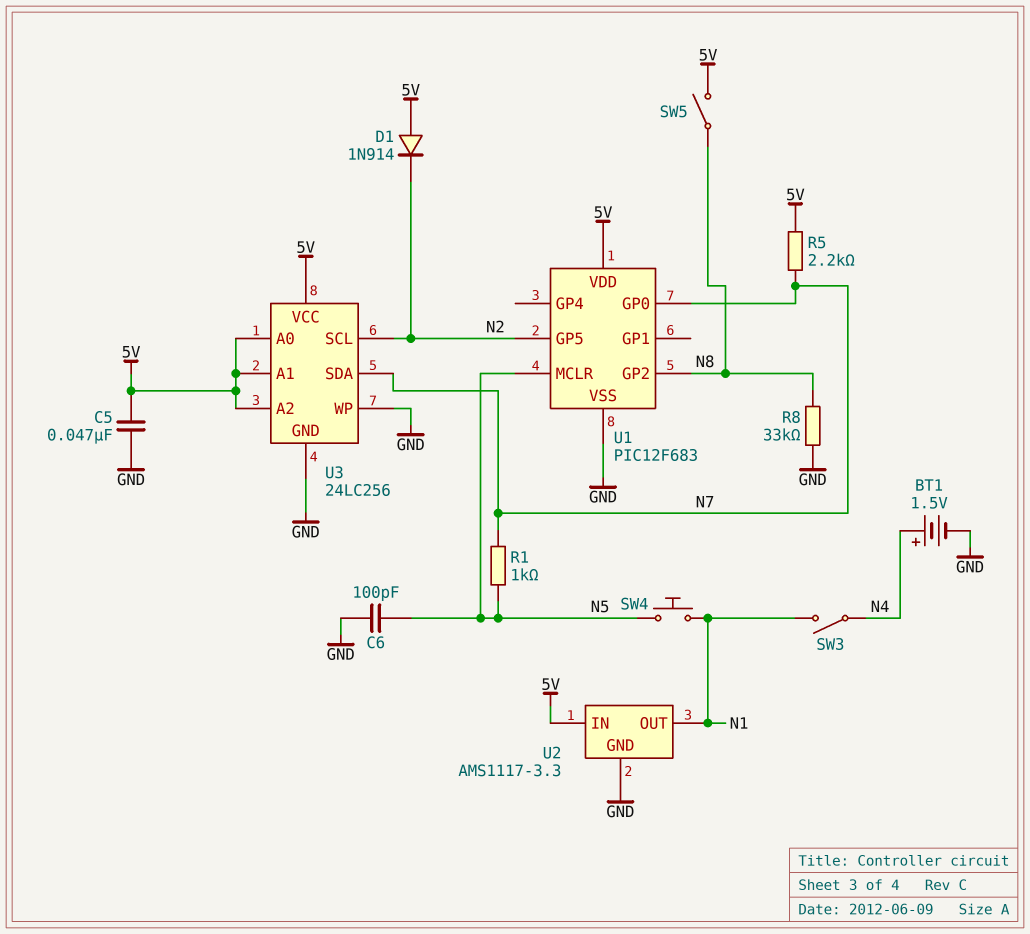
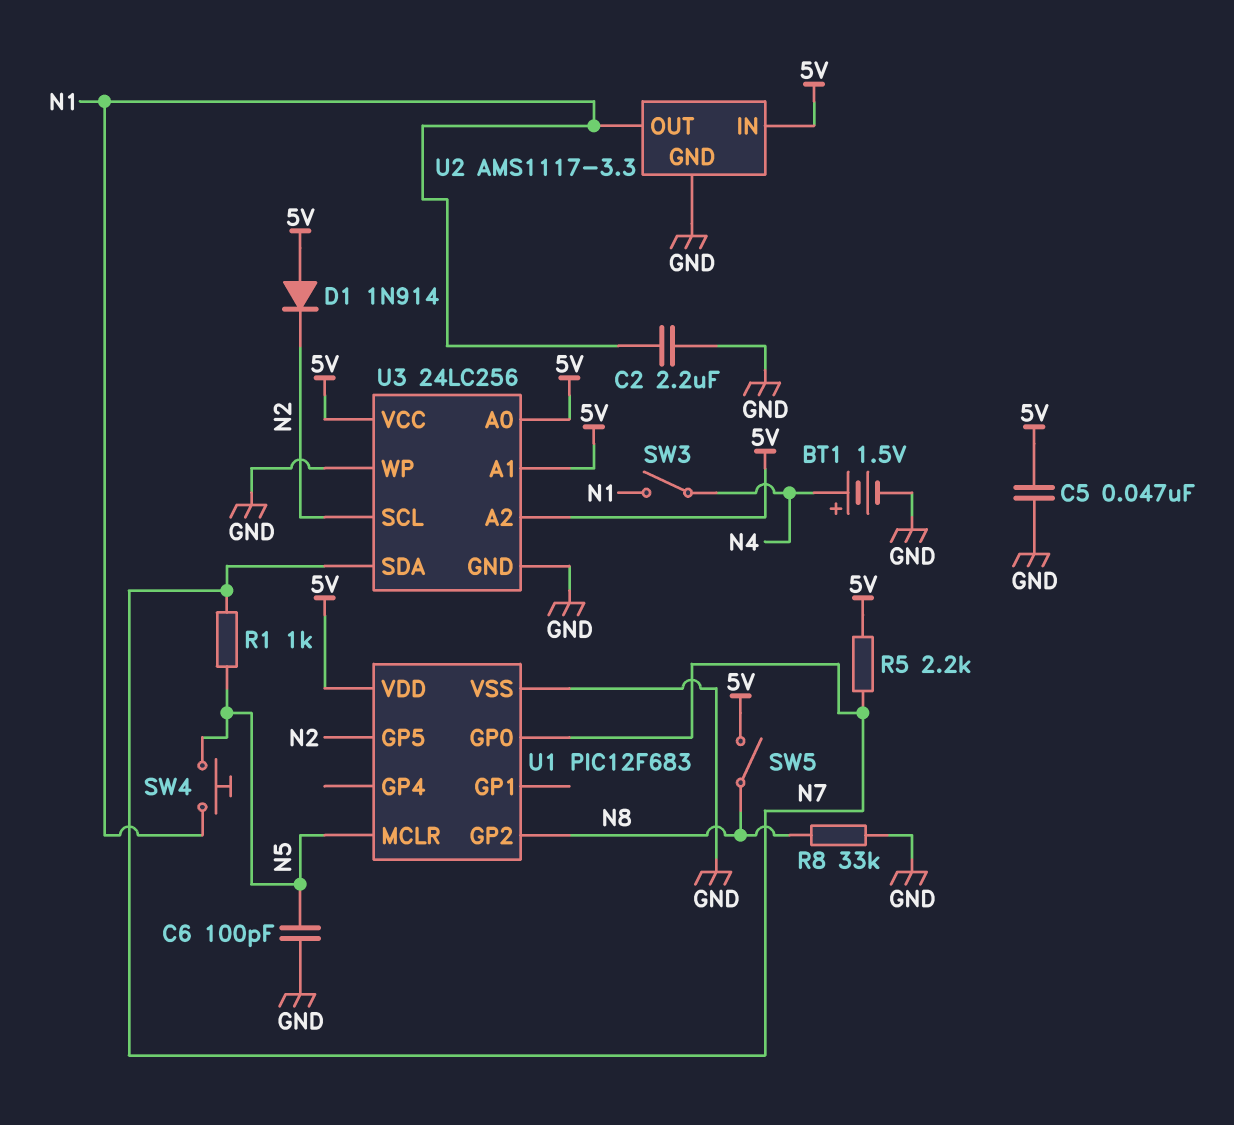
C2: none -> 2.2uF (GND, N1)

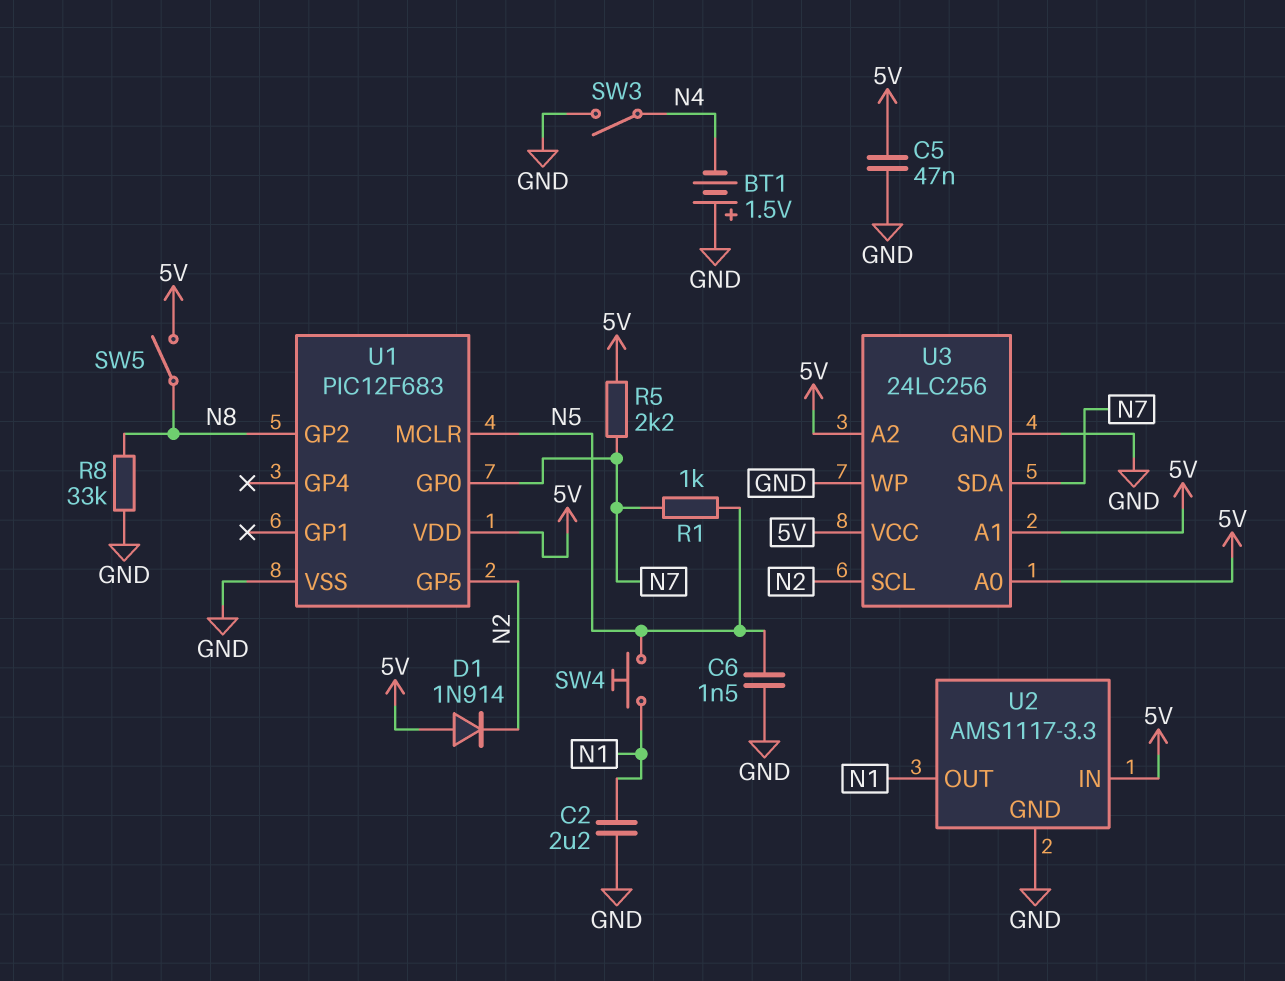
BT1: 1.5V (plus N4, minus GND) -> 1.5V (plus GND, minus N4)
C6: 100pF (GND, N5) -> 1.5nF (GND, N5)
SW3: switch (N1, N4) -> switch (GND, N4)

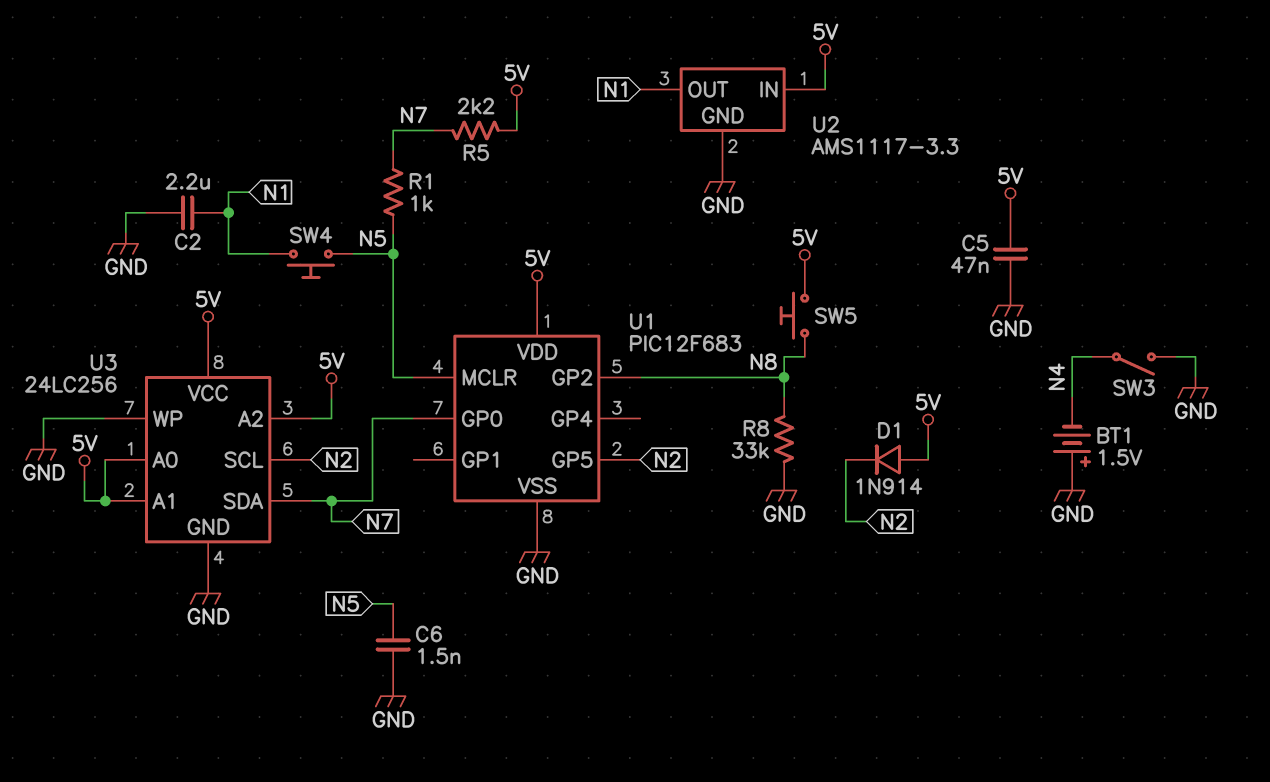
SW5: switch (5V, N8) -> button (5V, N8)

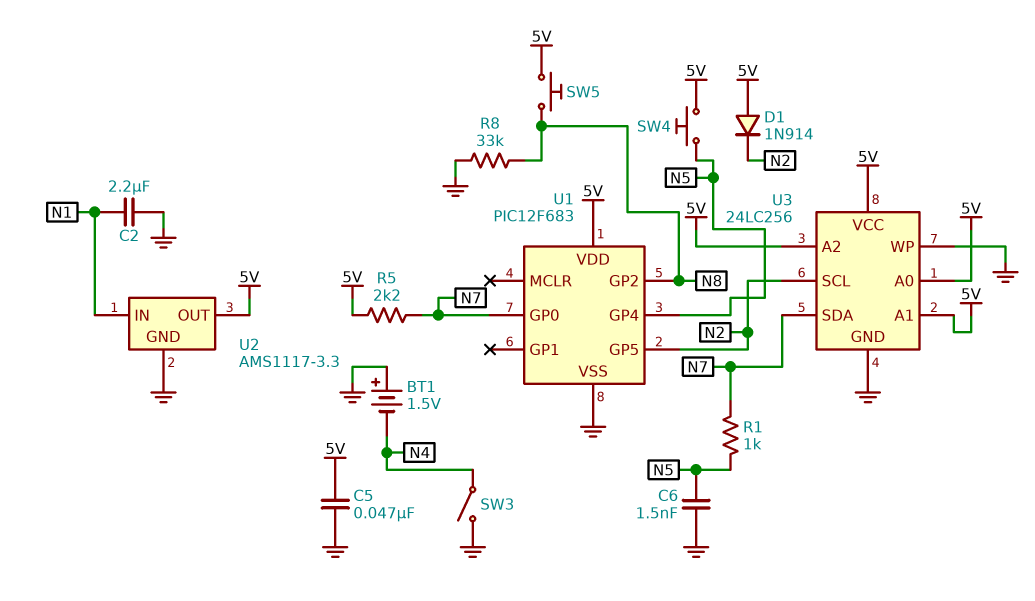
SW4: button (N1, N5) -> button (5V, N5)
U1 pin GP4: none -> N5
U1 pin MCLR: N5 -> none
U2 pin IN: 5V -> N1
U2 pin OUT: N1 -> 5V

